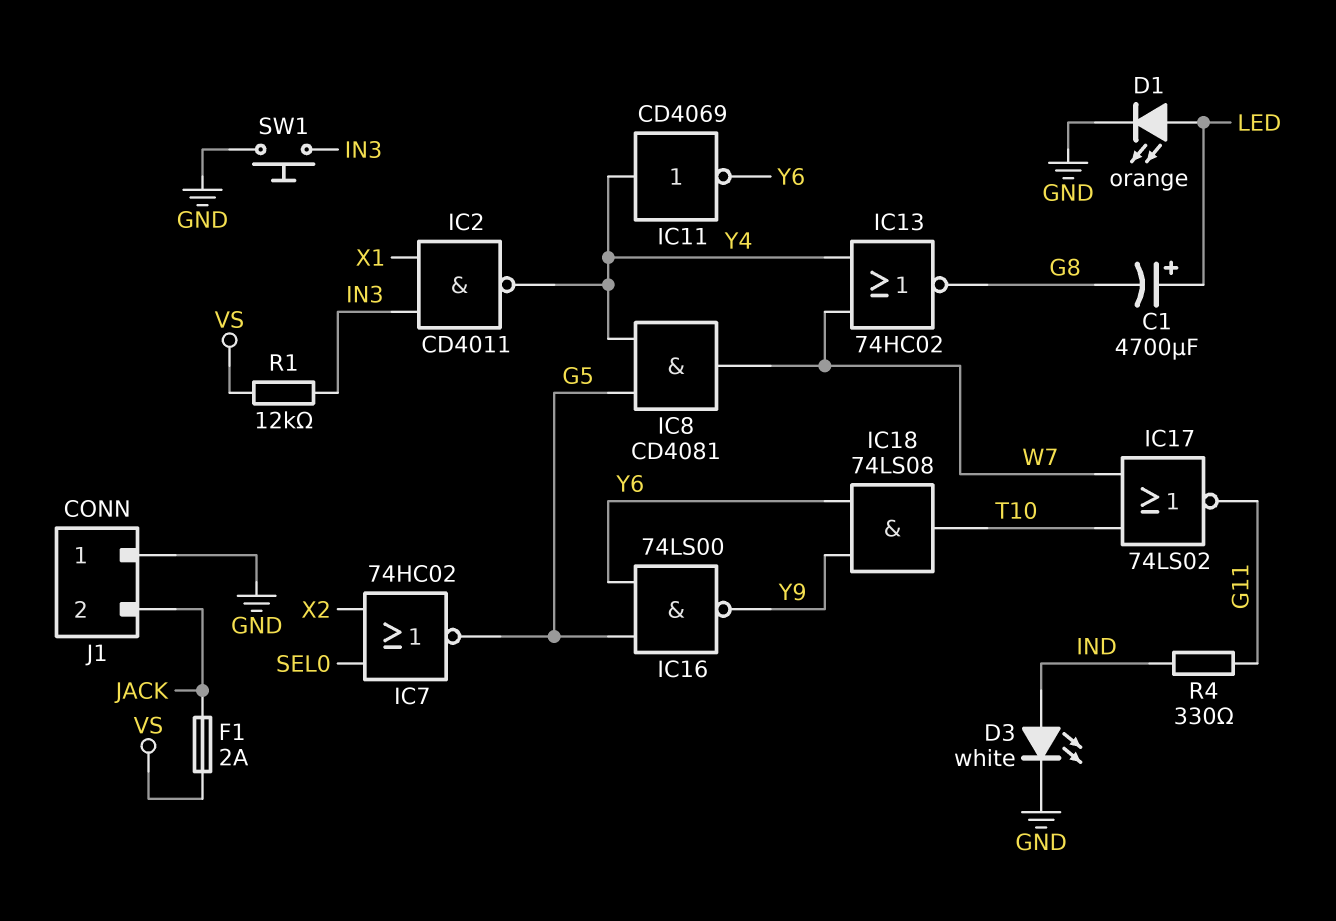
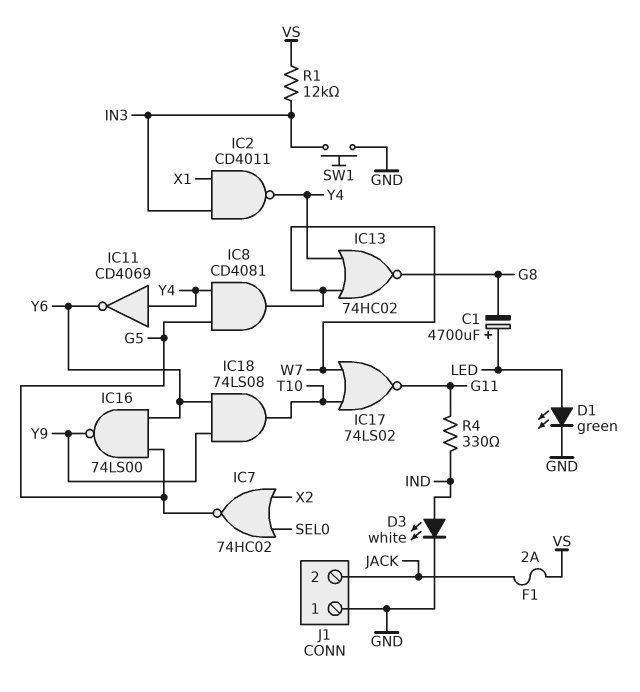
D1: LED orange (A LED, K GND) -> LED green (A LED, K GND)

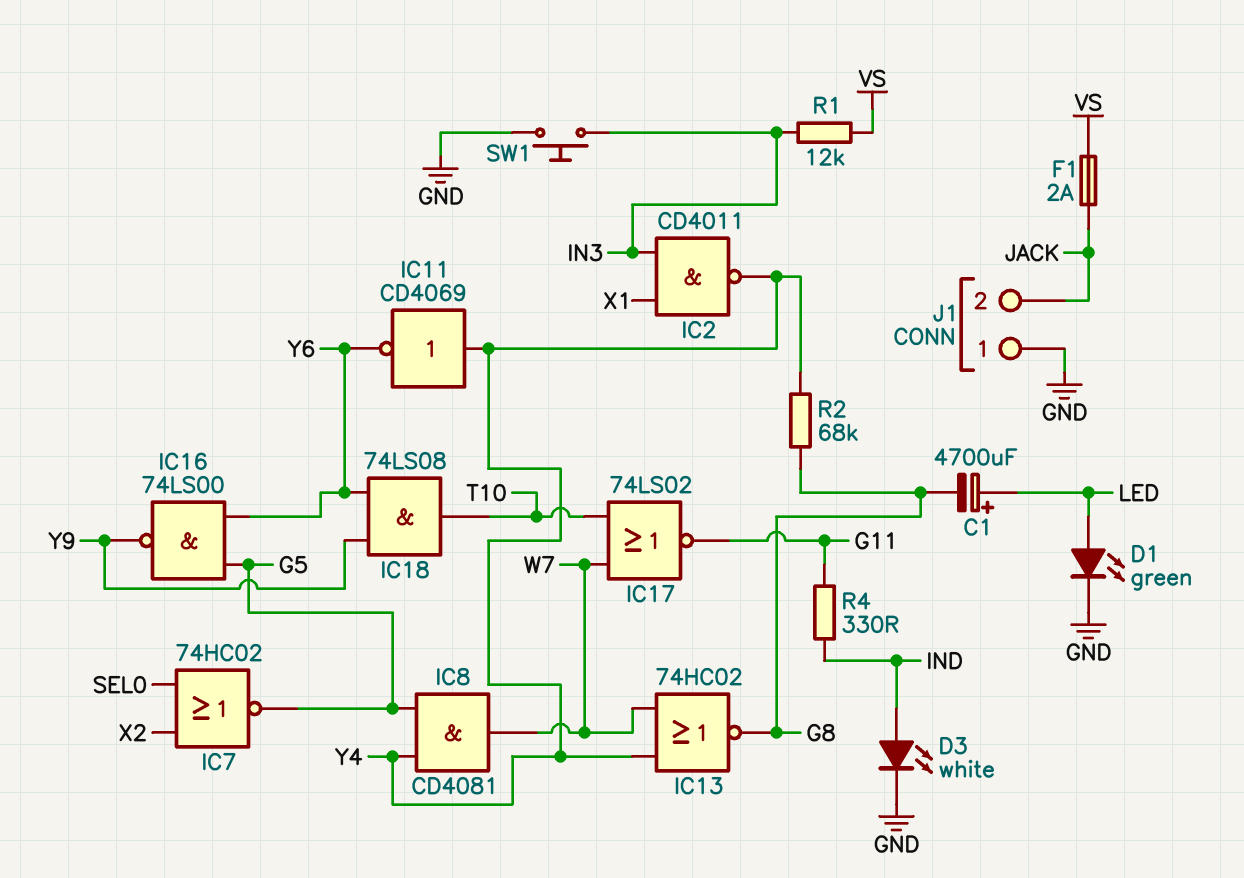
R2: none -> 68k (G8, Y4)

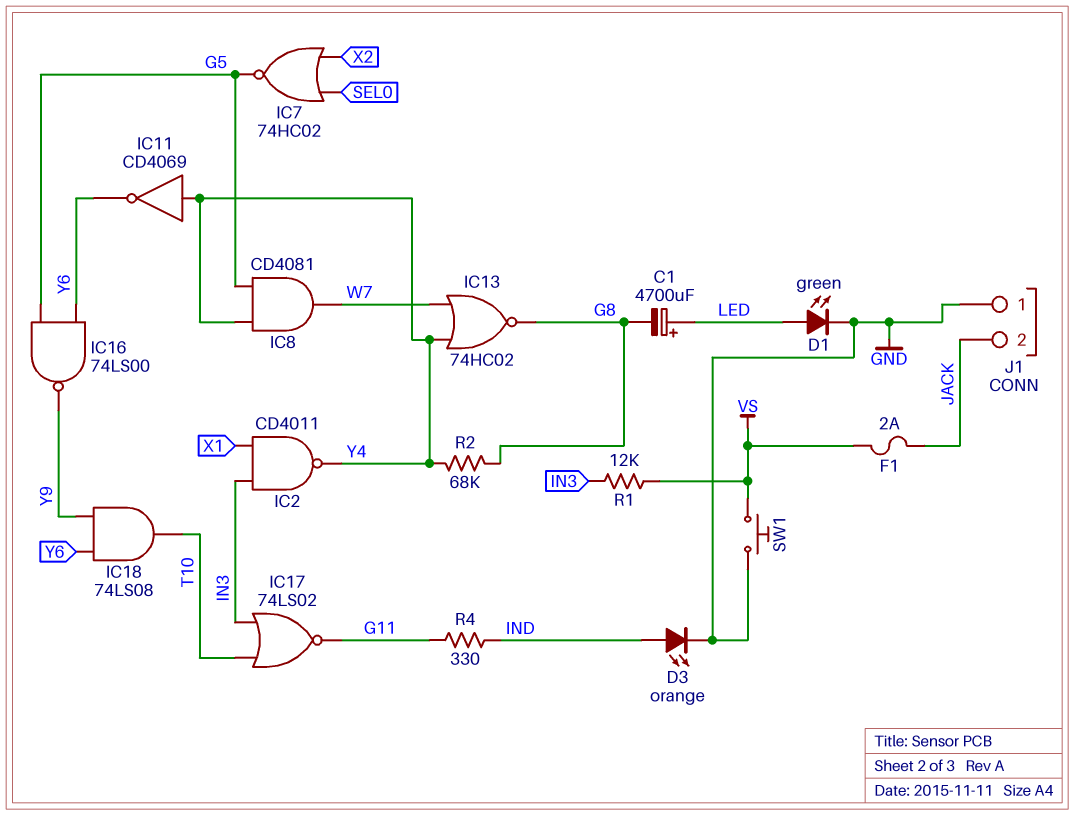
D3: LED white (A IND, K GND) -> LED orange (A IND, K GND)
IC17: NOR 74LS02 (in T10, in W7, out G11) -> NOR 74LS02 (in IN3, in T10, out G11)
SW1: button (GND, IN3) -> button (GND, VS)

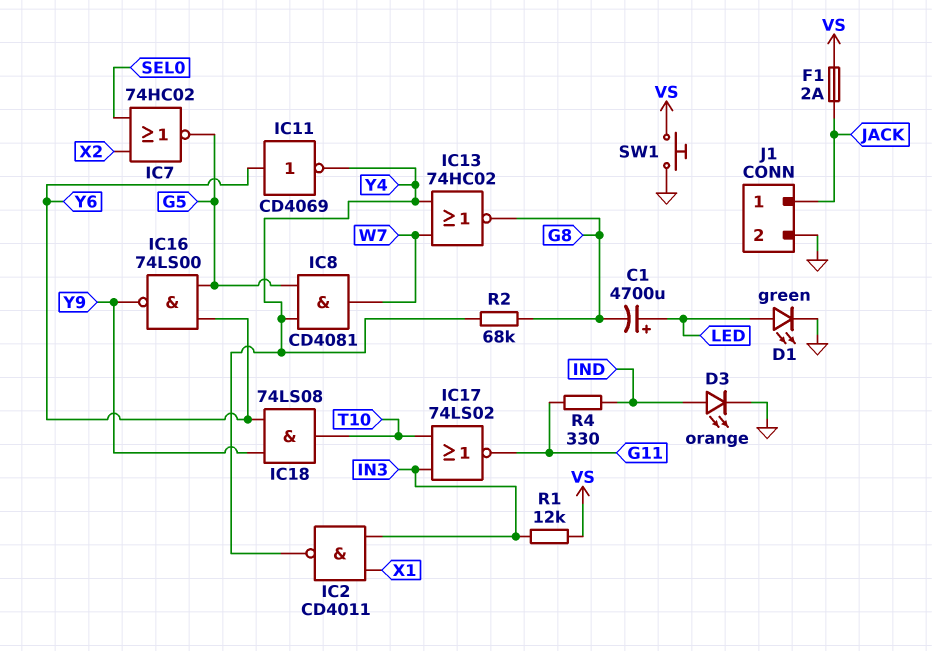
IC11: NOT CD4069 (in Y4, out Y6) -> NOT CD4069 (in Y6, out Y4)
J1 pin 1: GND -> JACK
J1 pin 2: JACK -> GND

